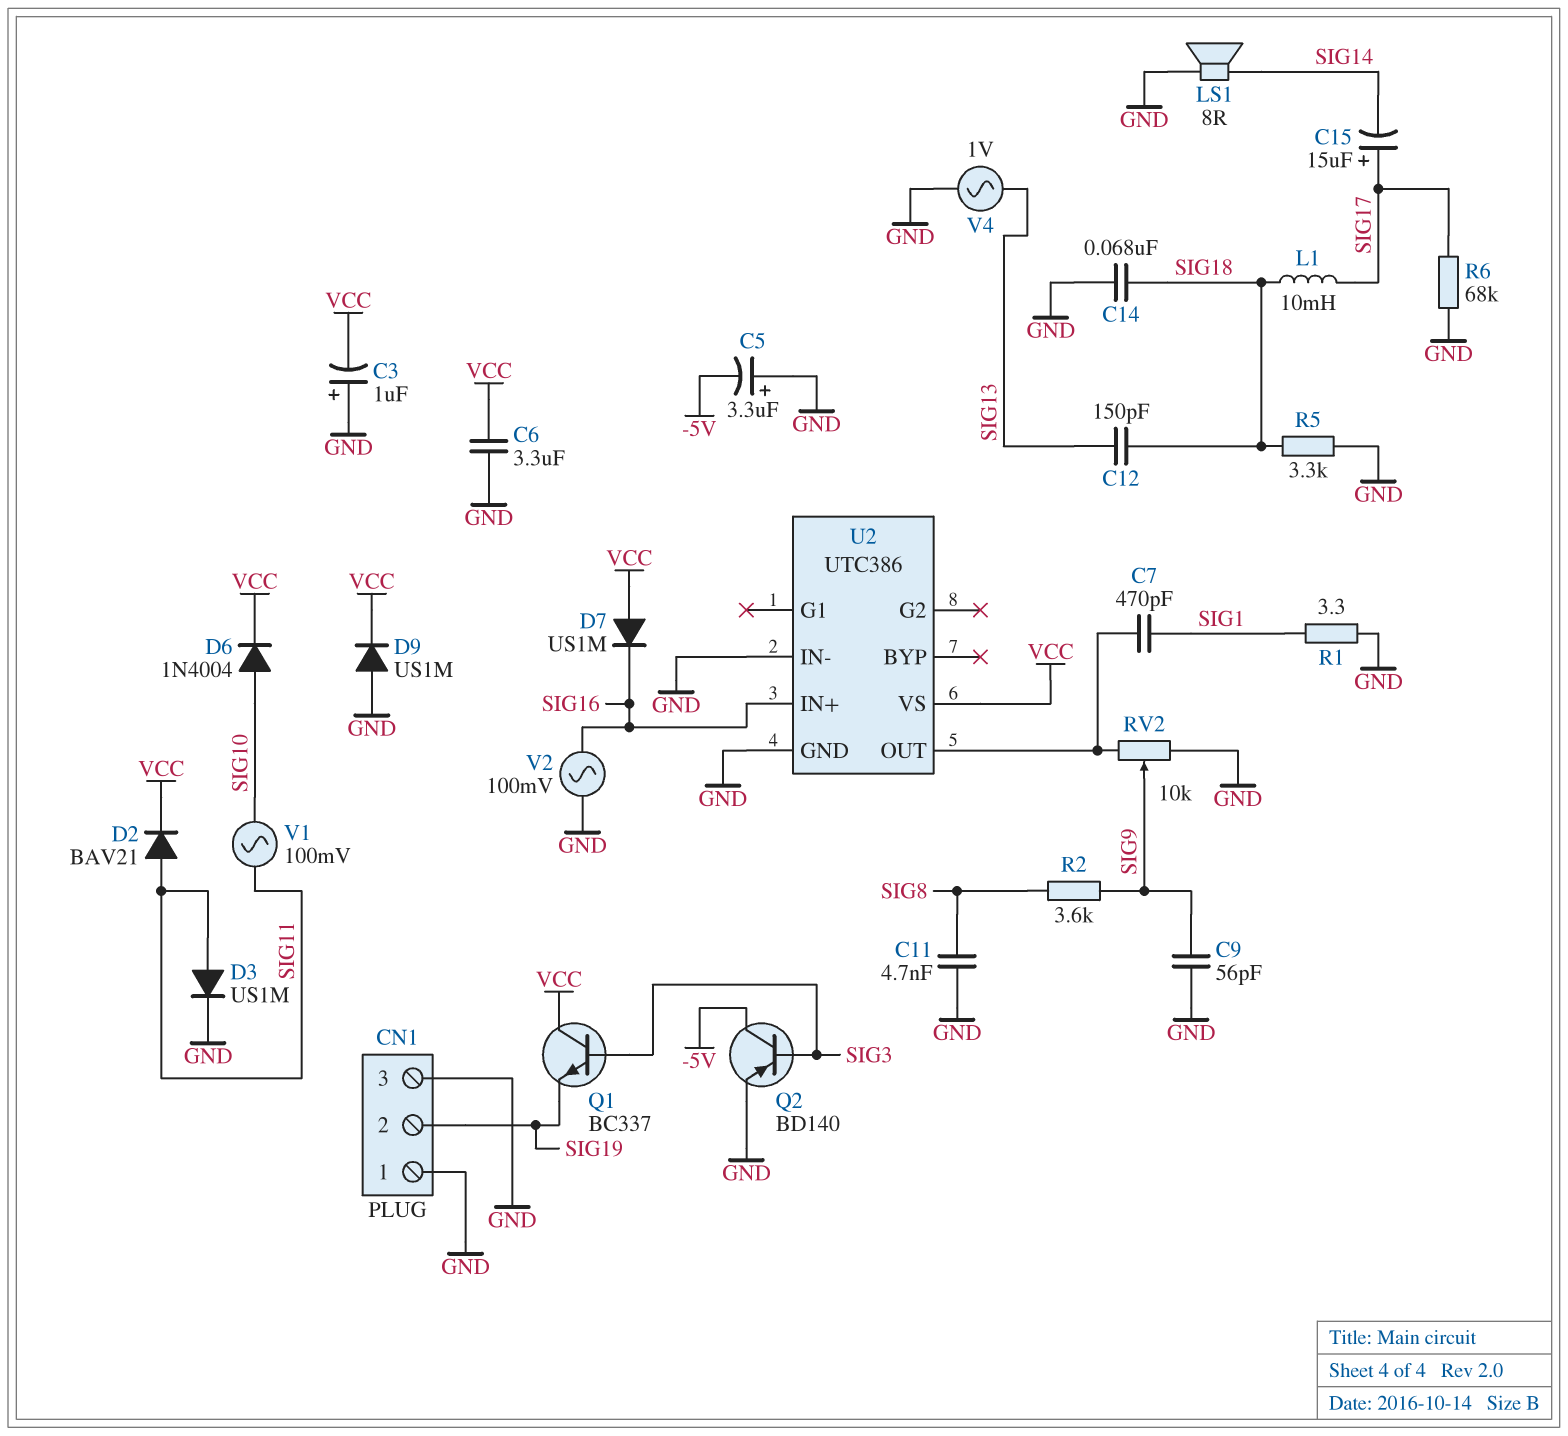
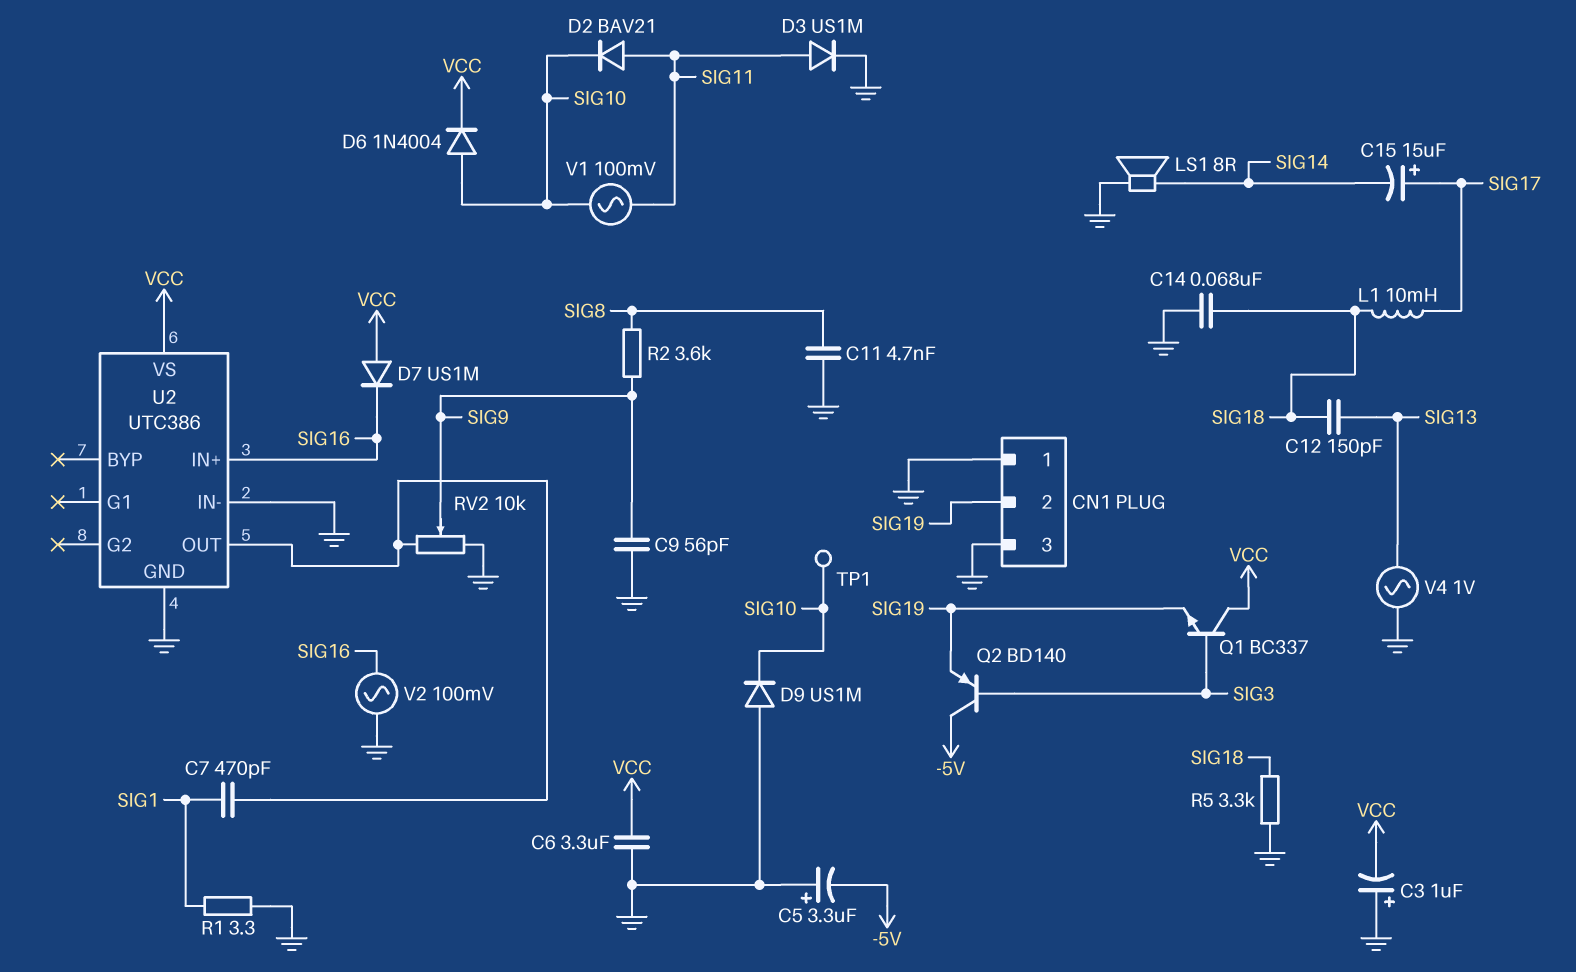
D2: diode BAV21 (A SIG11, K VCC) -> diode BAV21 (A SIG11, K SIG10)
D9: diode US1M (A GND, K VCC) -> diode US1M (A GND, K SIG10)
Q2: PNP BD140 (B SIG3, C -5V, E GND) -> PNP BD140 (B SIG3, C -5V, E SIG19)
R6: 68k (GND, SIG17) -> none
TP1: none -> test point (SIG10)

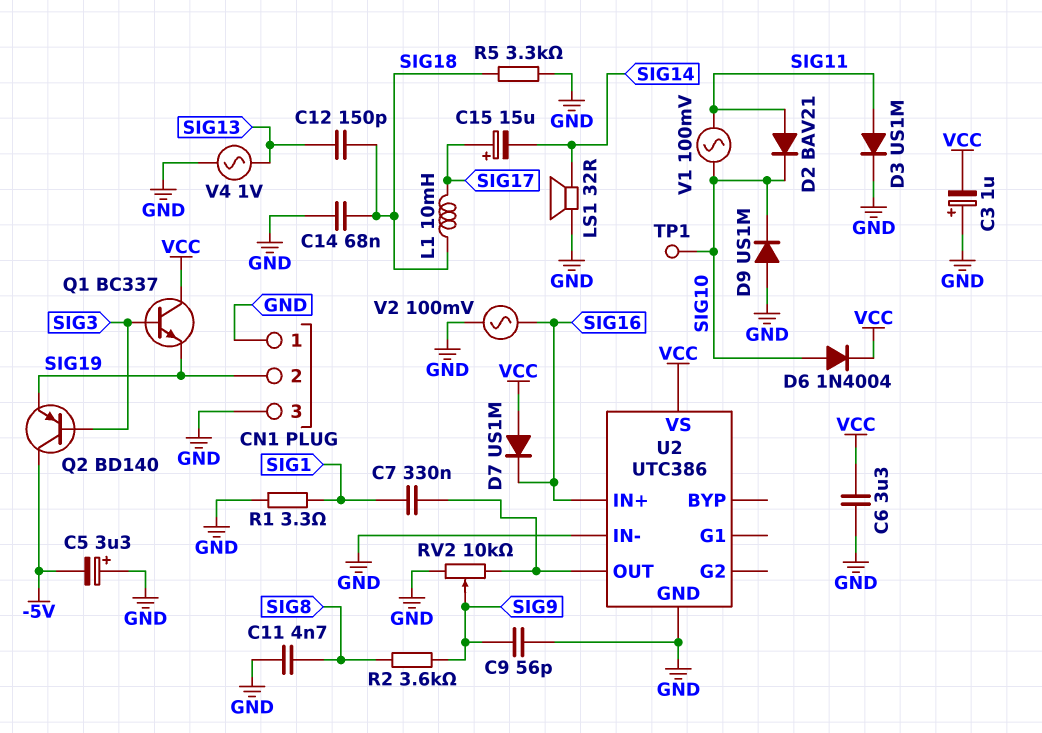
C7: 470pF (SIG1, U2/OUT) -> 330nF (SIG1, U2/OUT)
LS1: speaker 8R (GND, SIG14) -> speaker 32R (GND, SIG14)

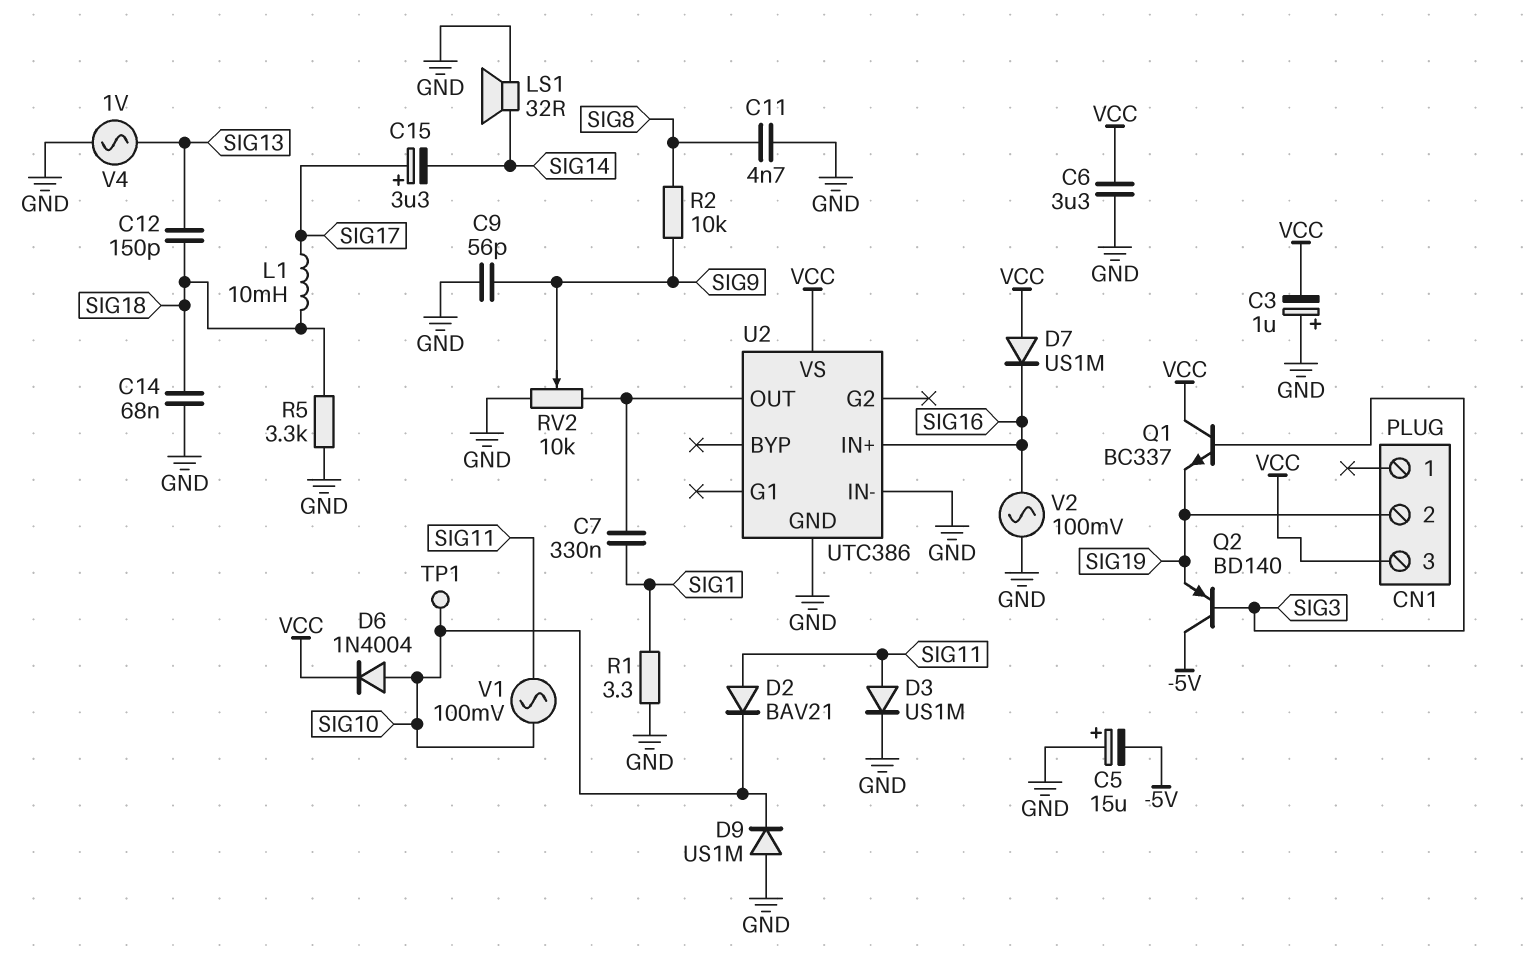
C5: 3.3uF (plus GND, minus -5V) -> 15uF (plus GND, minus -5V)
C15: 15uF (plus SIG17, minus SIG14) -> 3.3uF (plus SIG17, minus SIG14)
CN1 pin 1: GND -> none
CN1 pin 3: GND -> VCC
R2: 3.6k (SIG8, SIG9) -> 10k (SIG8, SIG9)

